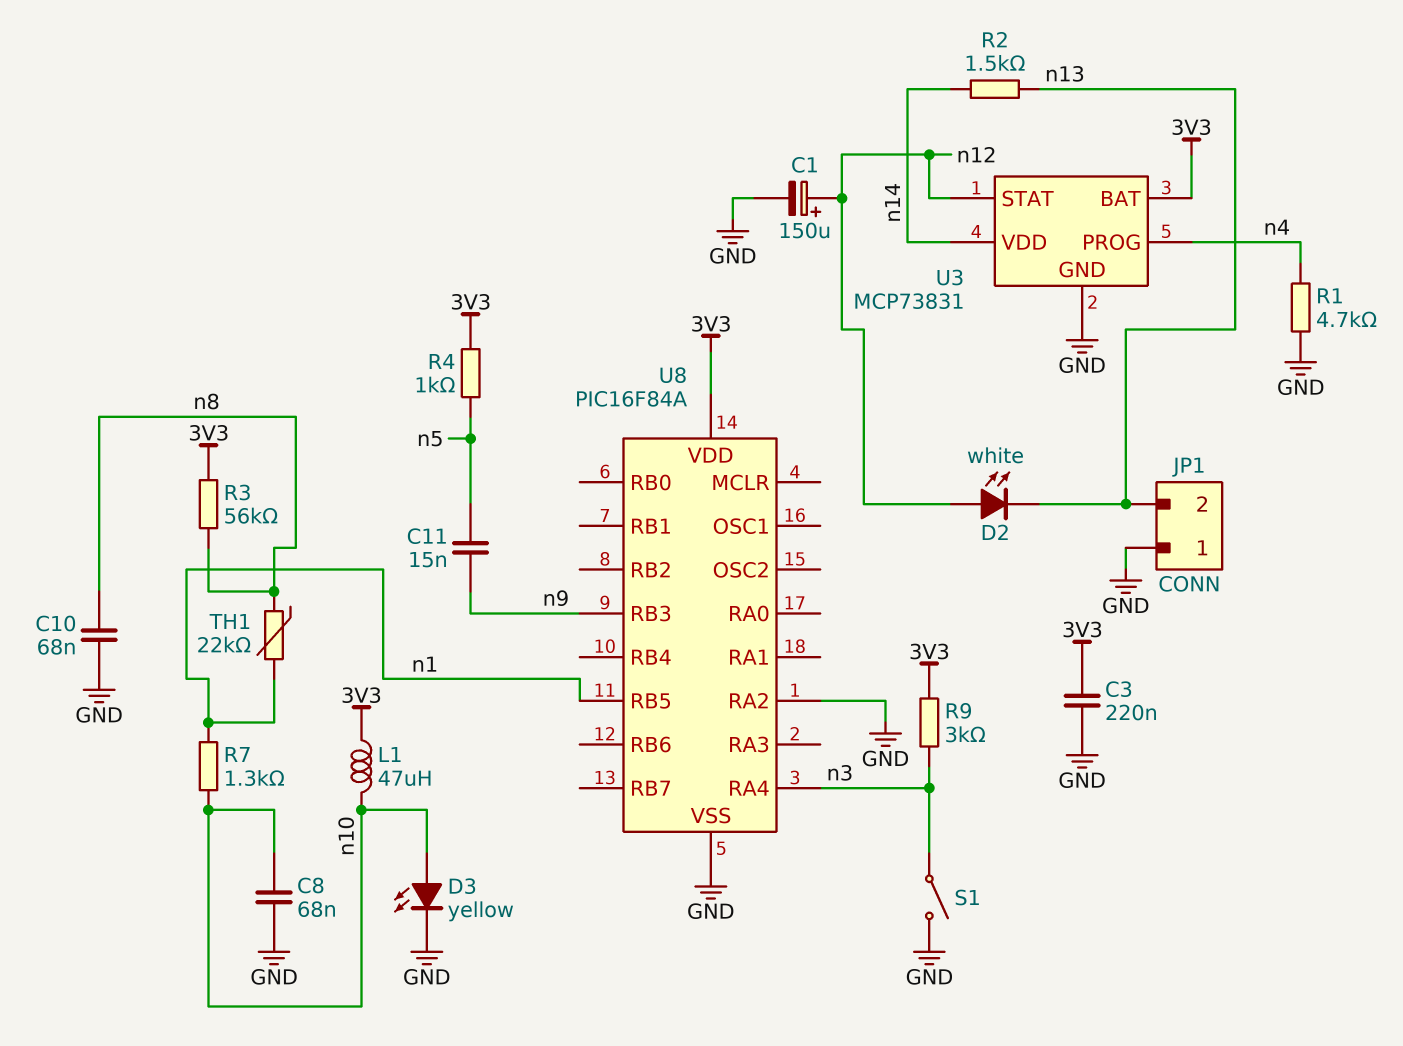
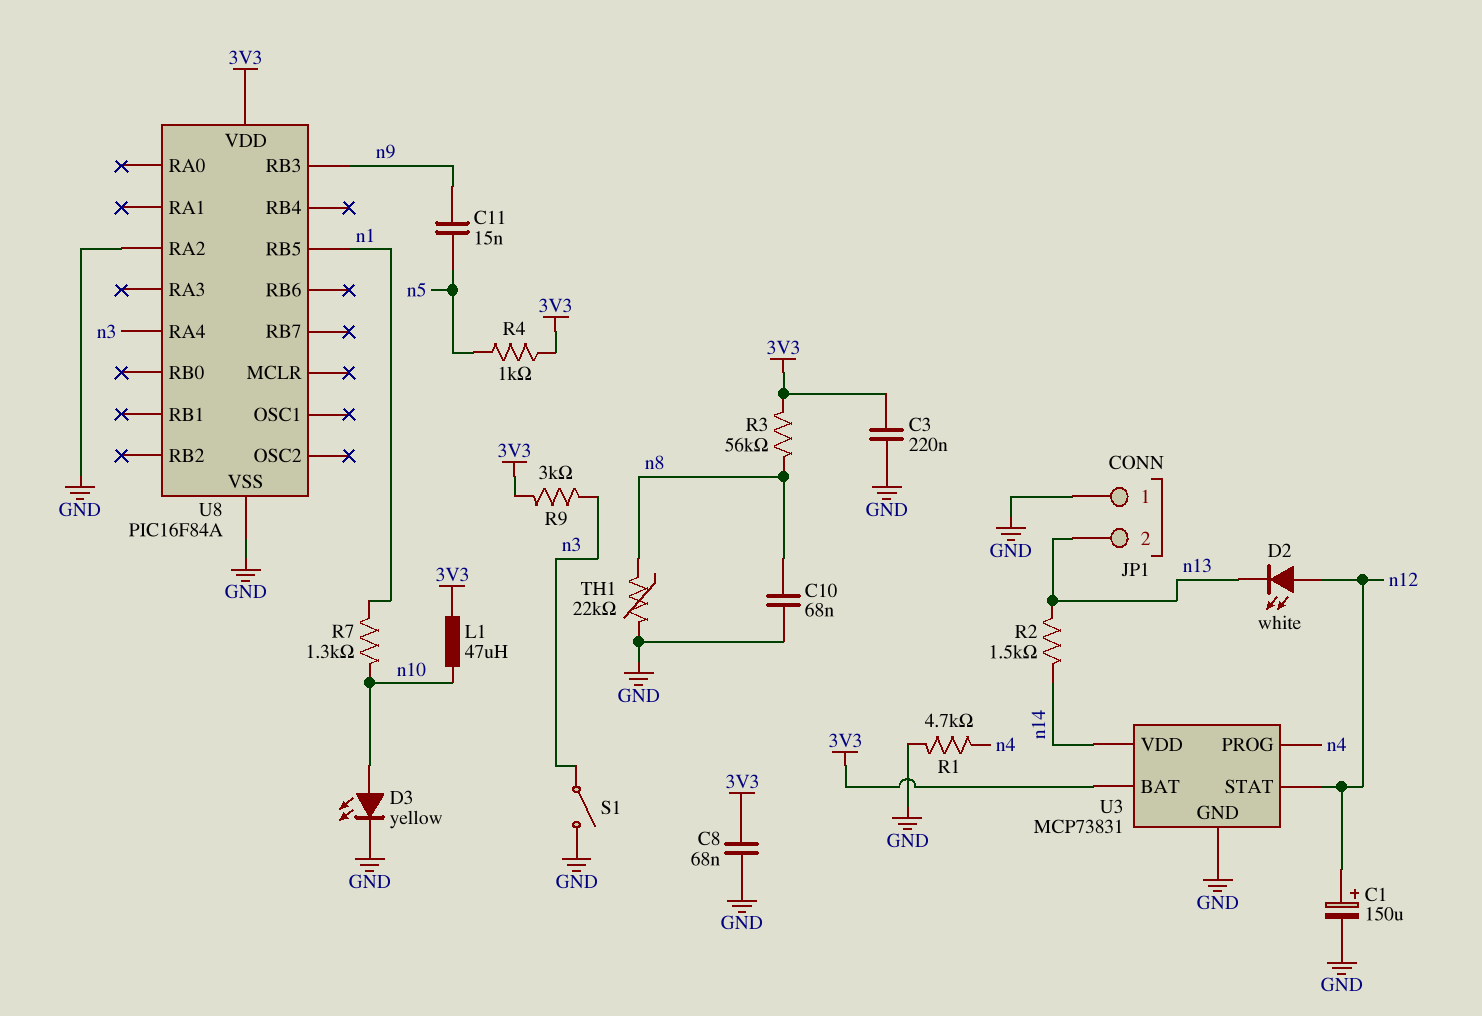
C8: 68nF (GND, n10) -> 68nF (3V3, GND)
TH1: 22k (n1, n8) -> 22k (GND, n8)

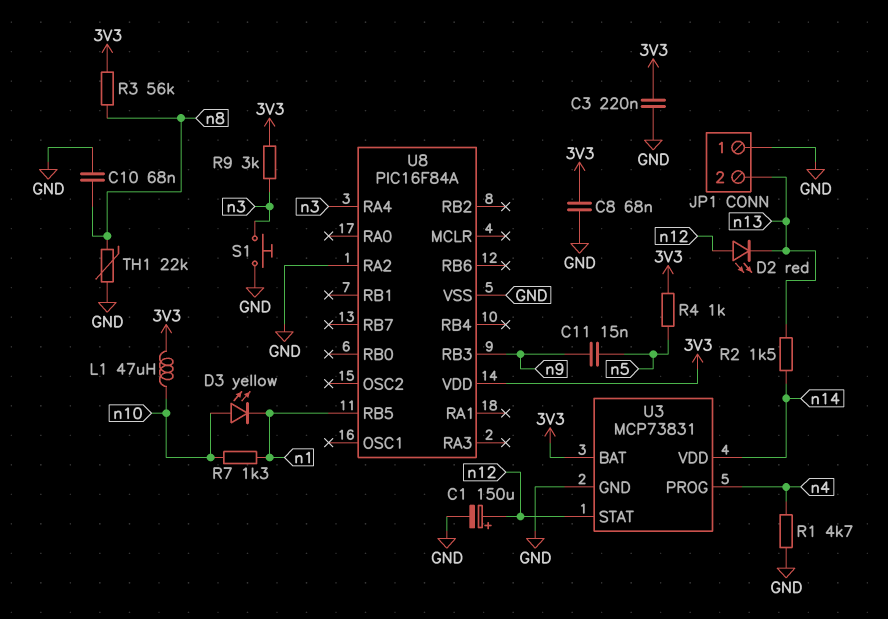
D2: LED white (A n12, K n13) -> LED red (A n12, K n13)
D3: LED yellow (A n10, K GND) -> LED yellow (A n10, K n1)
S1: switch (GND, n3) -> button (GND, n3)

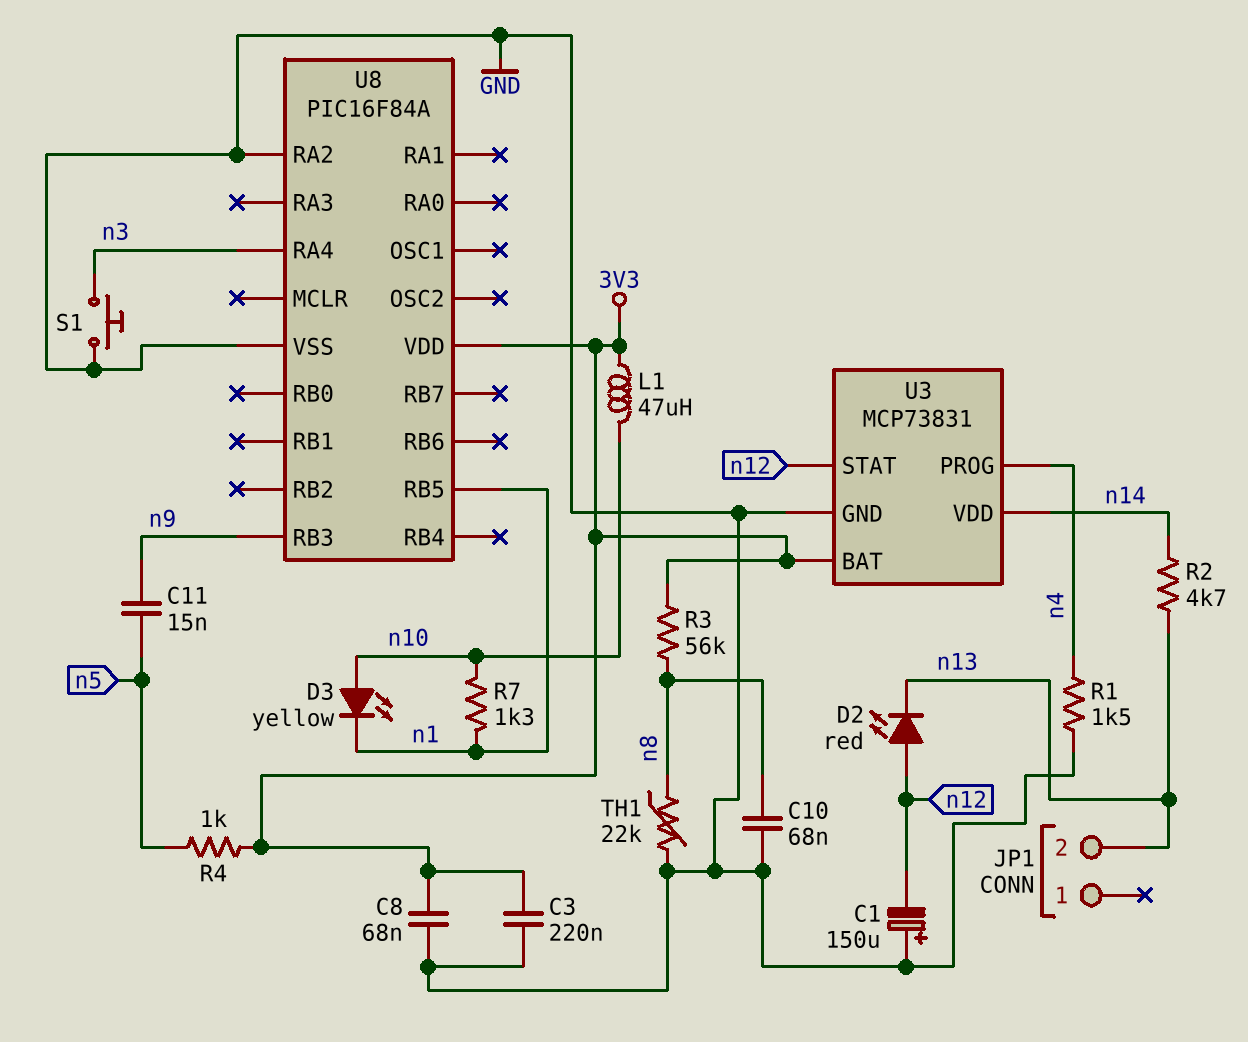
C1: 150uF (plus n12, minus GND) -> 150uF (plus GND, minus n12)
JP1 pin 1: GND -> none
R1: 4.7k (GND, n4) -> 1.5k (GND, n4)
R2: 1.5k (n13, n14) -> 4.7k (n13, n14)
R9: 3k (3V3, n3) -> none

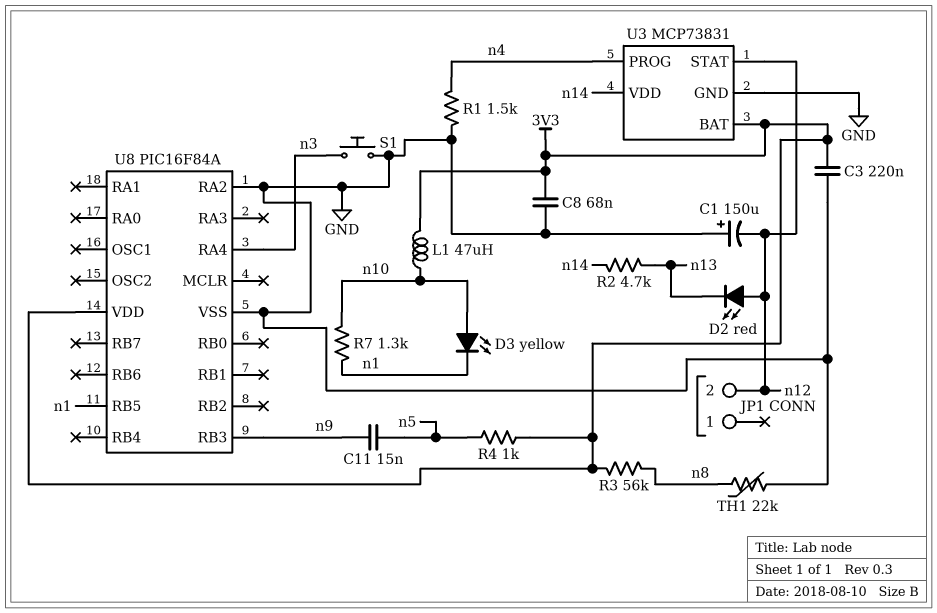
C10: 68nF (GND, n8) -> none
JP1 pin 2: n13 -> n12

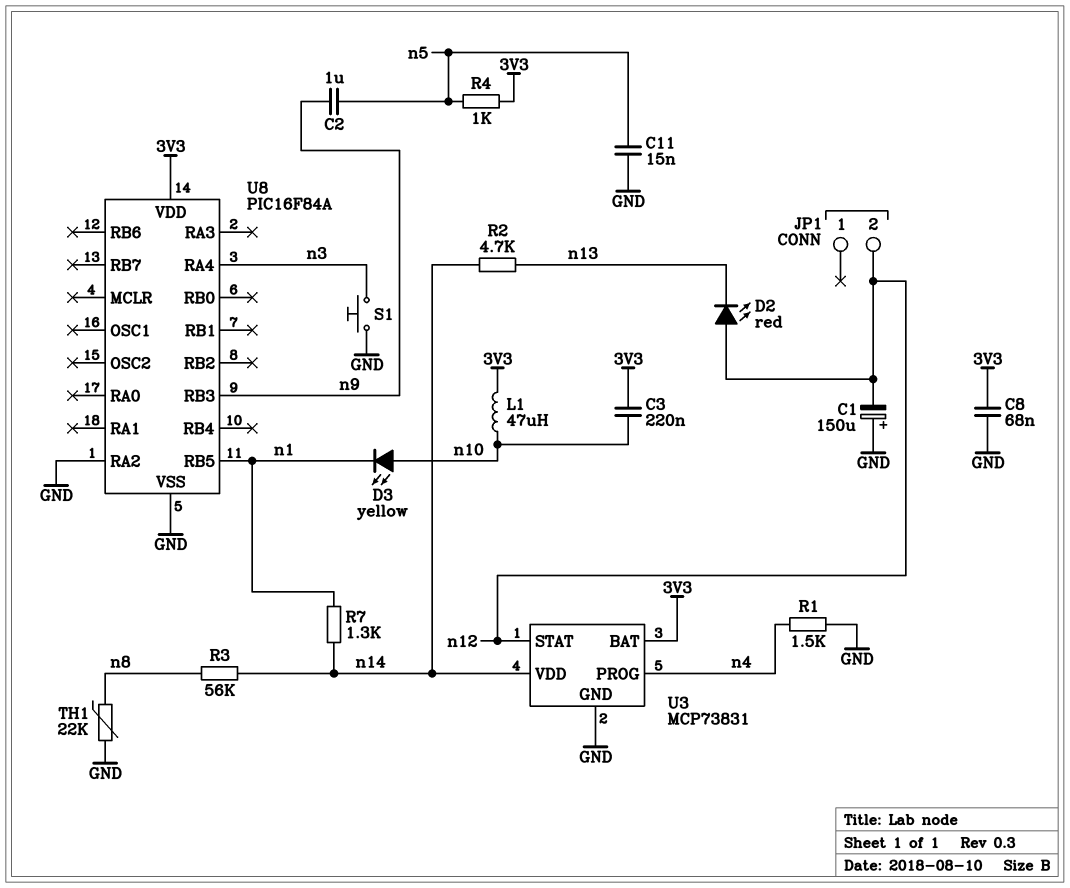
C2: none -> 1uF (n5, n9)
C3: 220nF (3V3, GND) -> 220nF (3V3, n10)
C11: 15nF (n5, n9) -> 15nF (GND, n5)
R3: 56k (3V3, n8) -> 56k (n8, n14)
R7: 1.3k (n1, n10) -> 1.3k (n1, n14)

